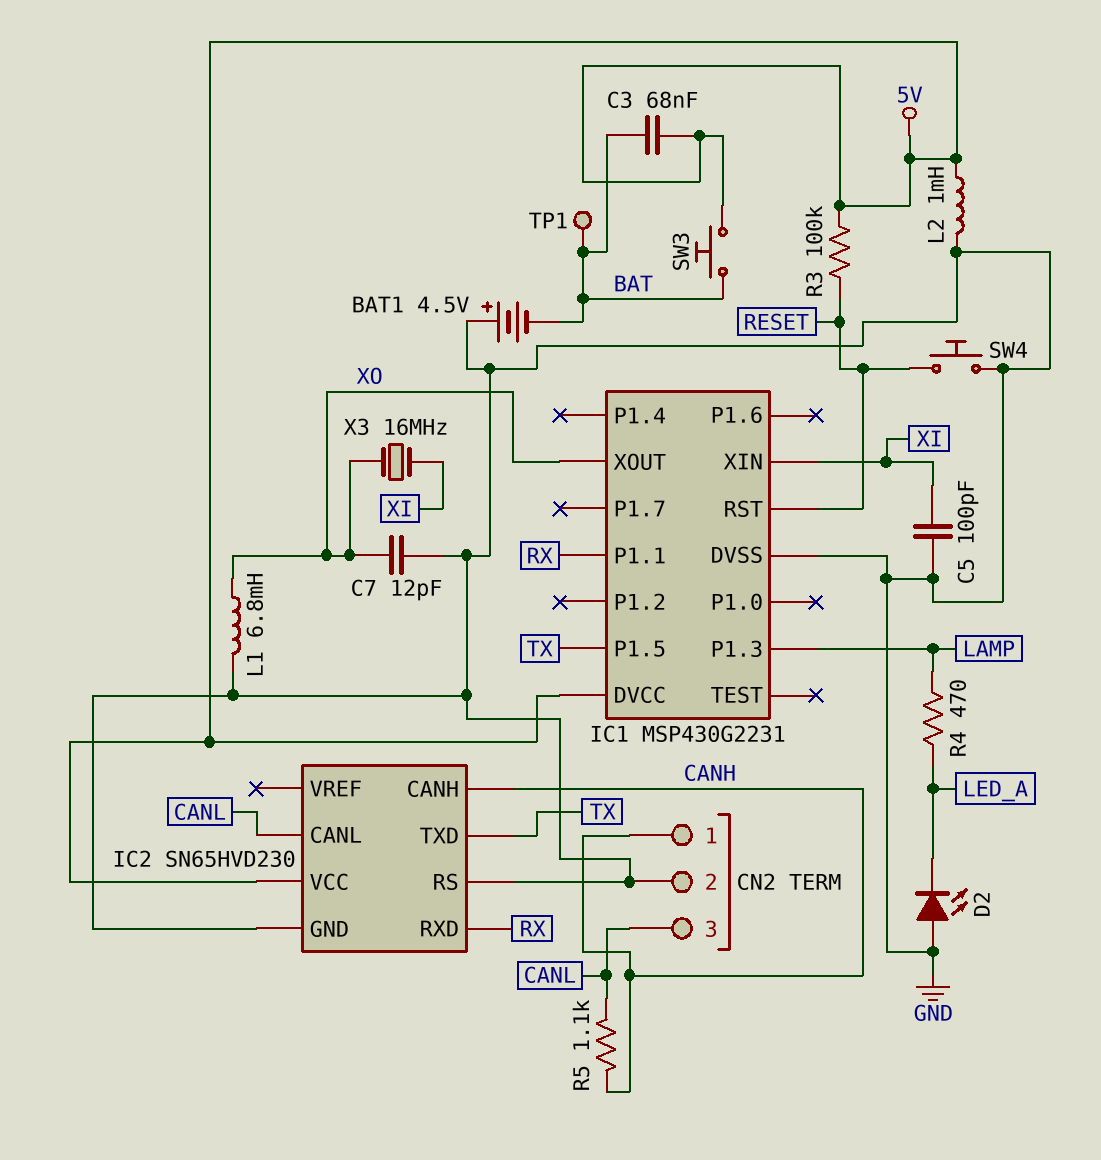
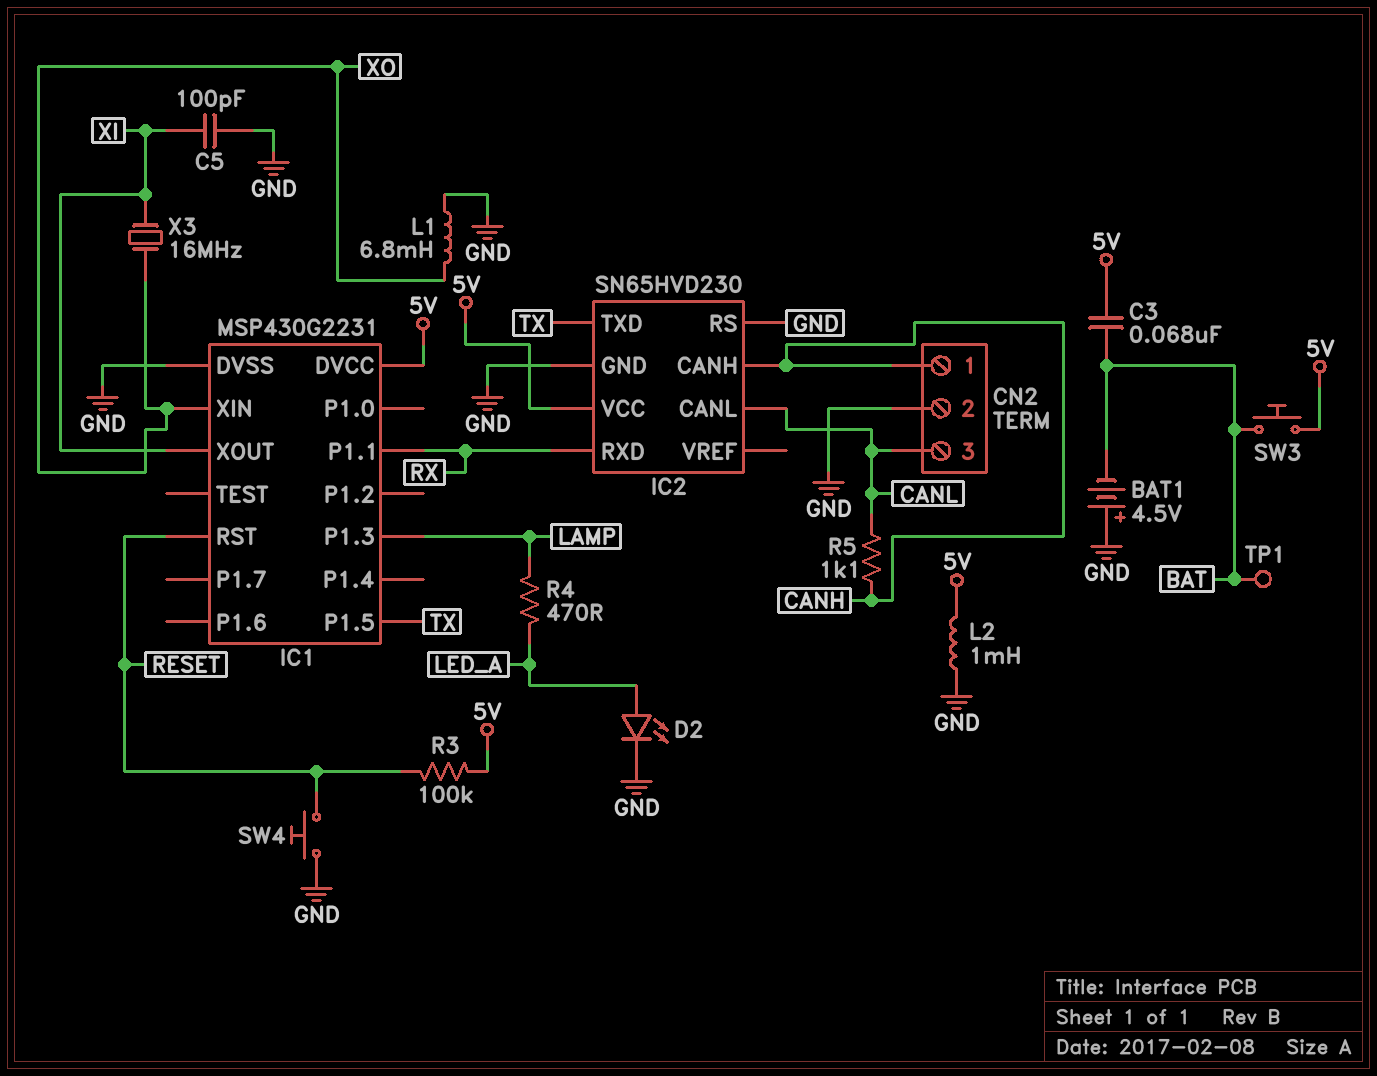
C7: 12pF (GND, XO) -> none
D2: LED (A GND, K LED_A) -> LED (A LED_A, K GND)
IC1 pin XIN: XI -> XO
IC1 pin XOUT: XO -> XI

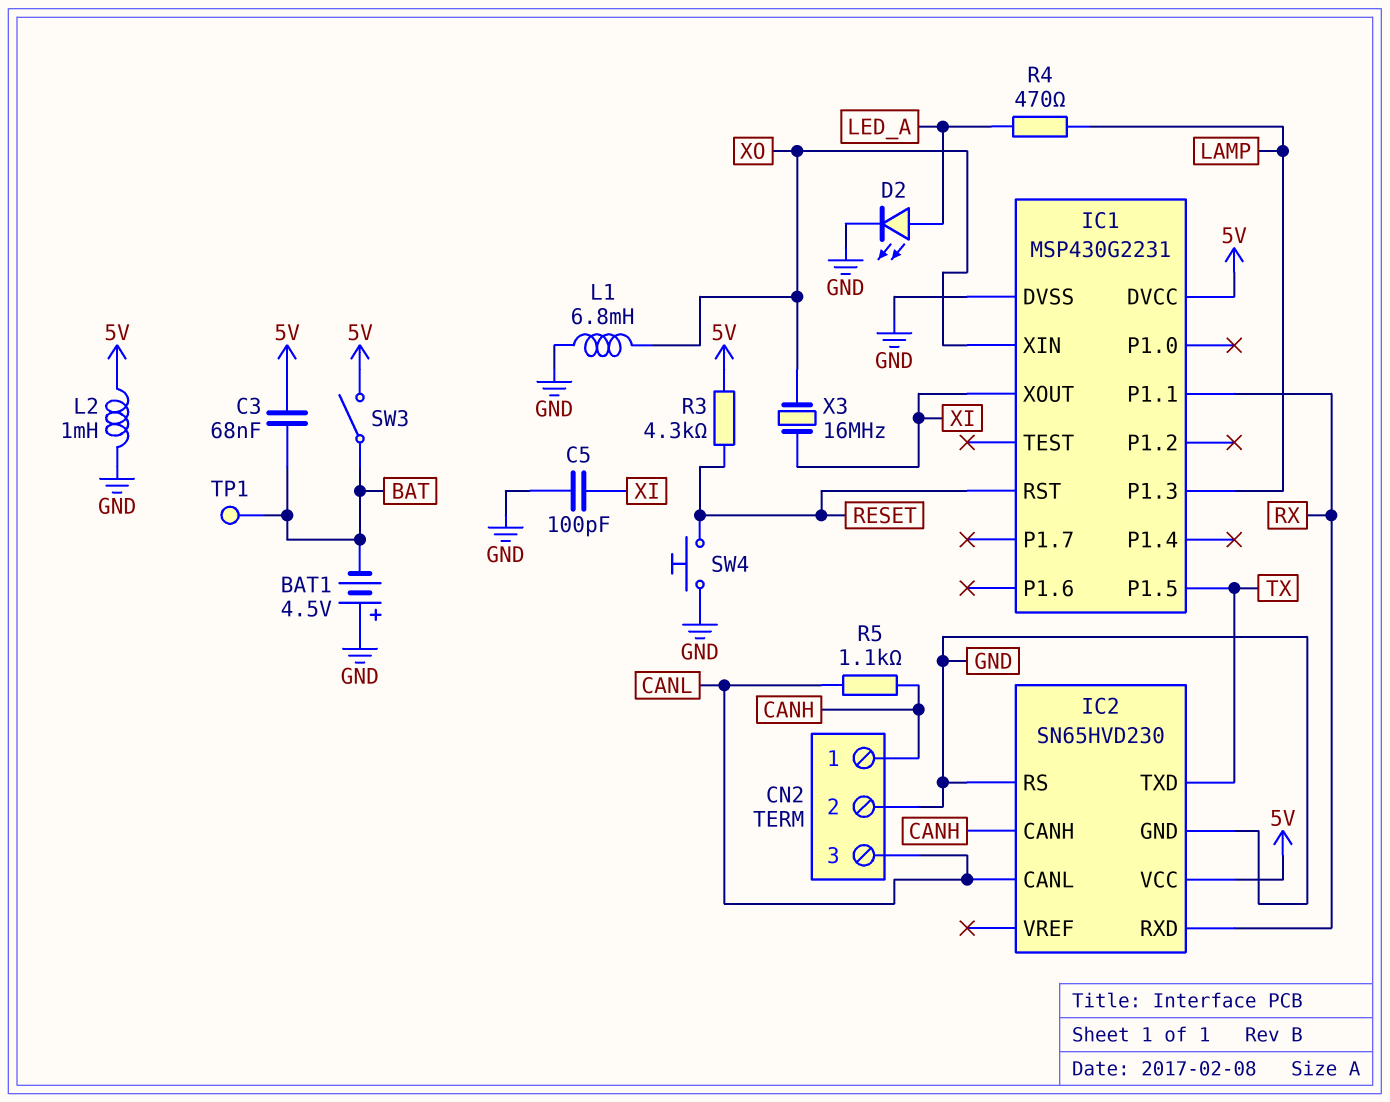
R3: 100k (5V, RESET) -> 4.3k (5V, RESET)
SW3: button (5V, BAT) -> switch (5V, BAT)

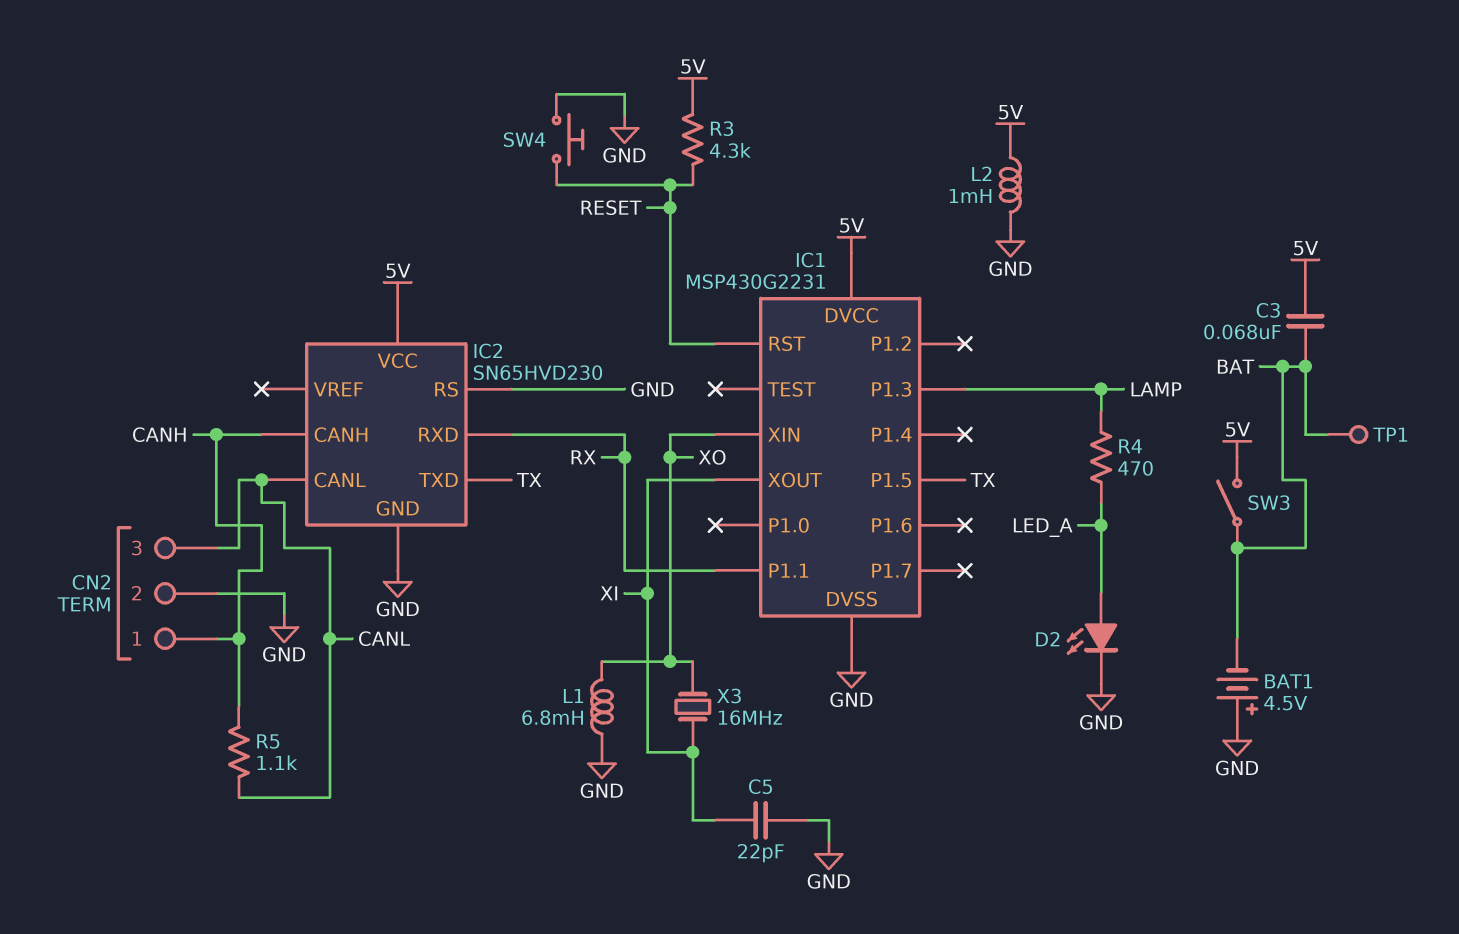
C5: 100pF (GND, XI) -> 22pF (GND, XI)

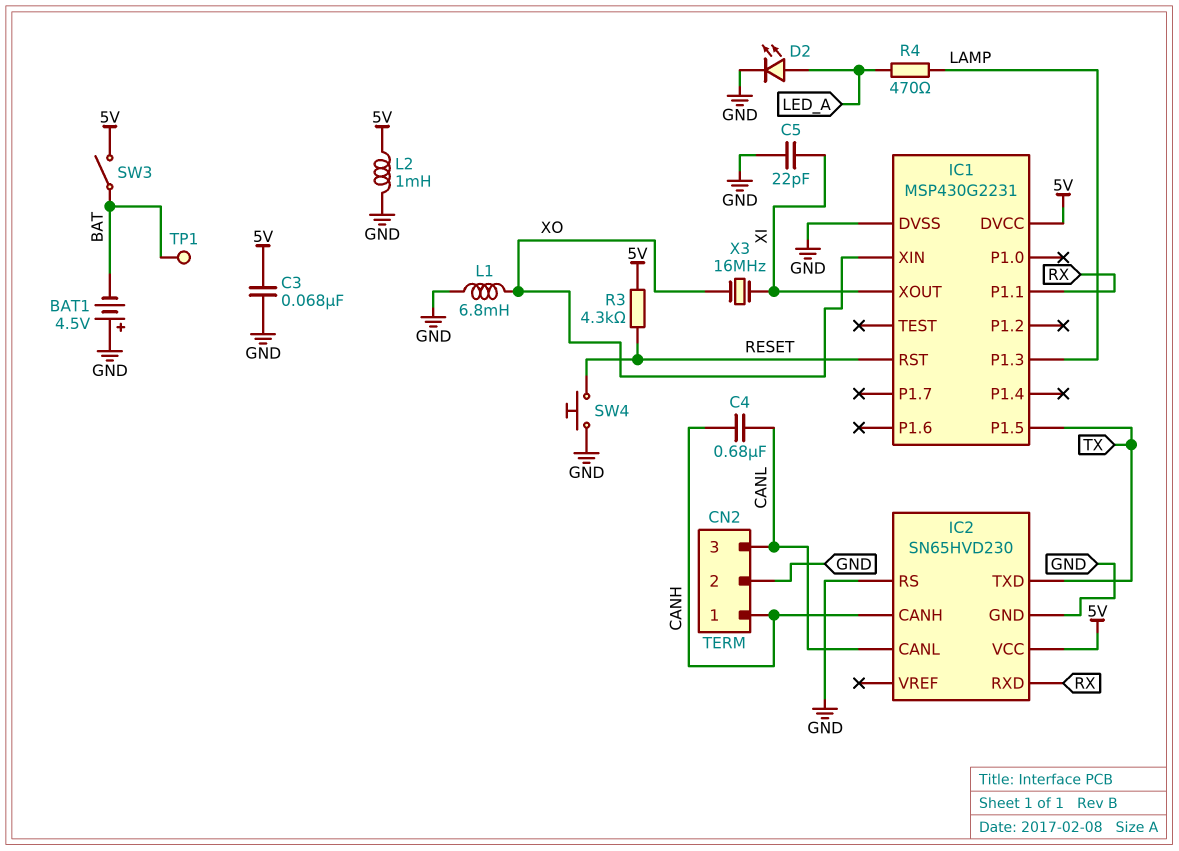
C3: 68nF (5V, BAT) -> 68nF (5V, GND)
C4: none -> 680nF (CANH, CANL)
R5: 1.1k (CANH, CANL) -> none

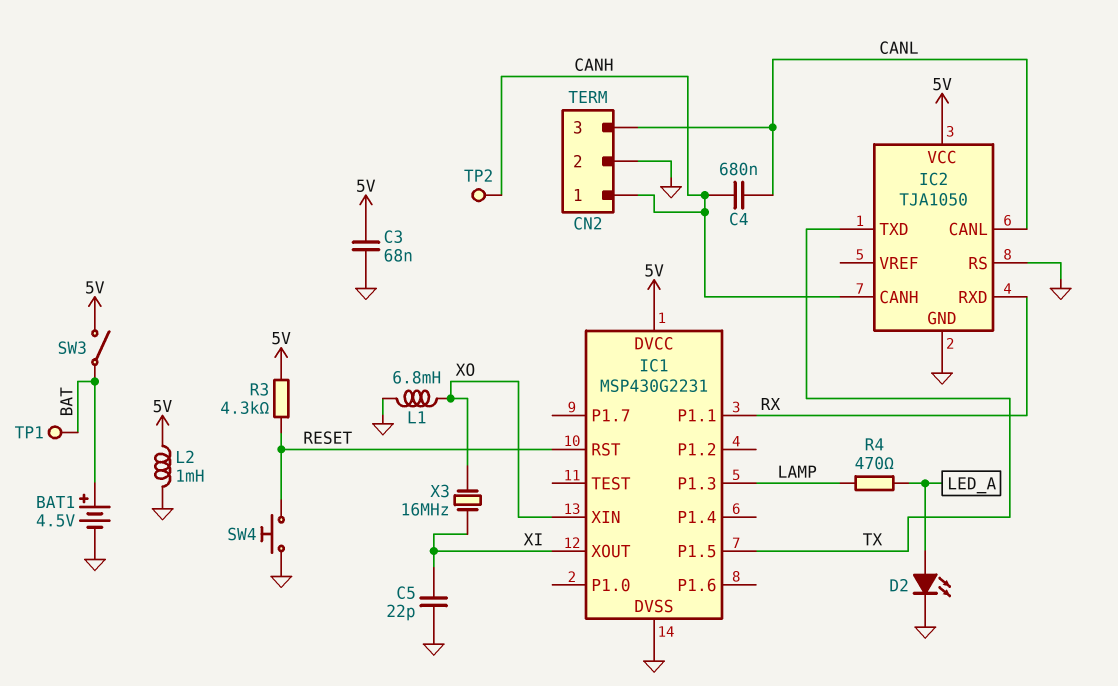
BAT1: 4.5V (plus GND, minus BAT) -> 4.5V (plus BAT, minus GND)
IC2: SN65HVD230 -> TJA1050
TP2: none -> test point (CANH)

